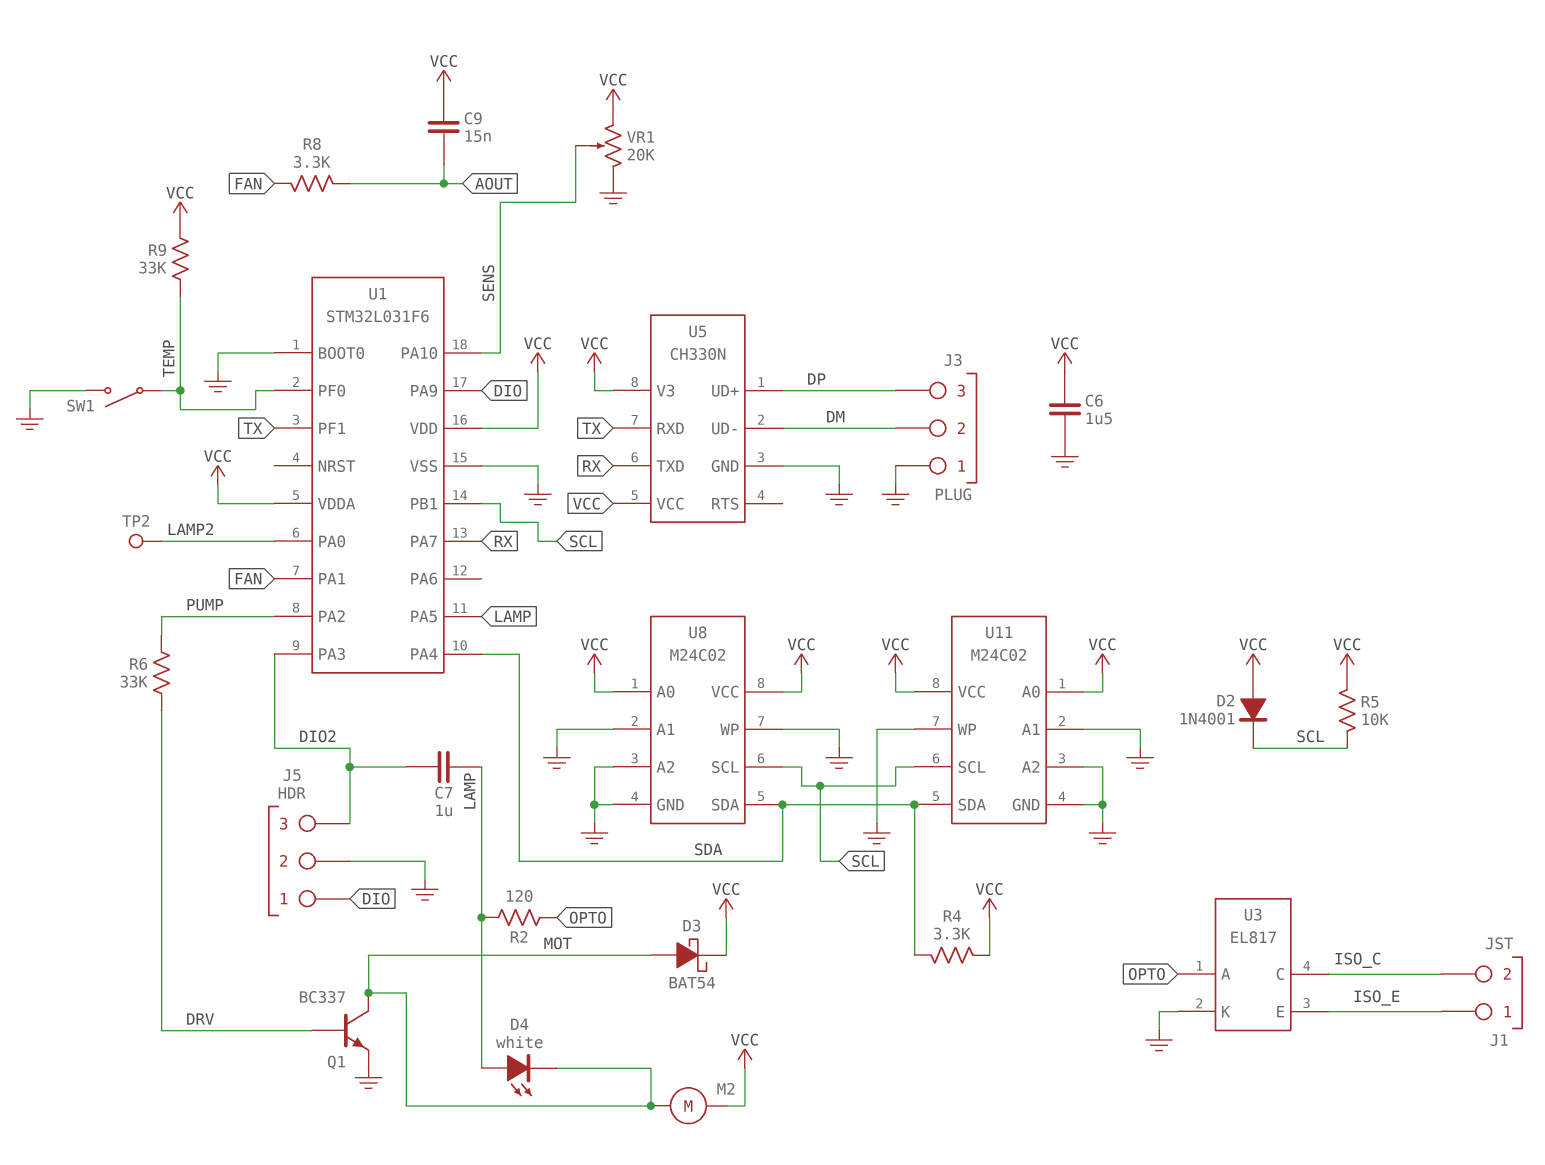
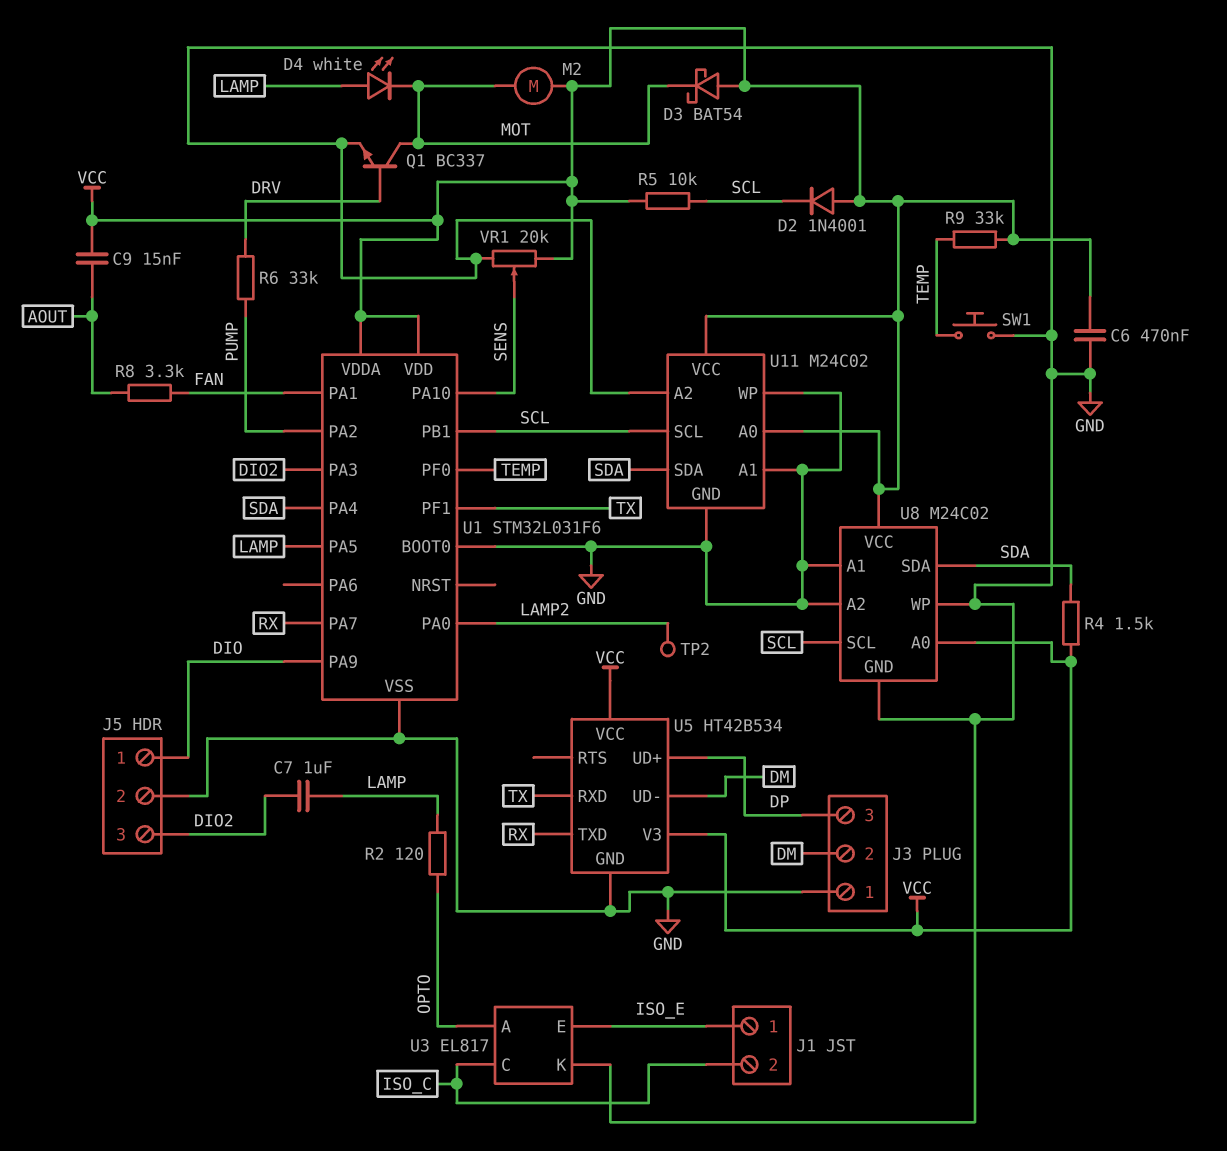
C6: 1.5uF (GND, VCC) -> 470nF (GND, VCC)
D3: schottky BAT54 (A MOT, K VCC) -> schottky BAT54 (A VCC, K MOT)
R4: 3.3k (SDA, VCC) -> 1.5k (SDA, VCC)
SW1: switch (GND, TEMP) -> button (GND, TEMP)
U5: CH330N -> HT42B534

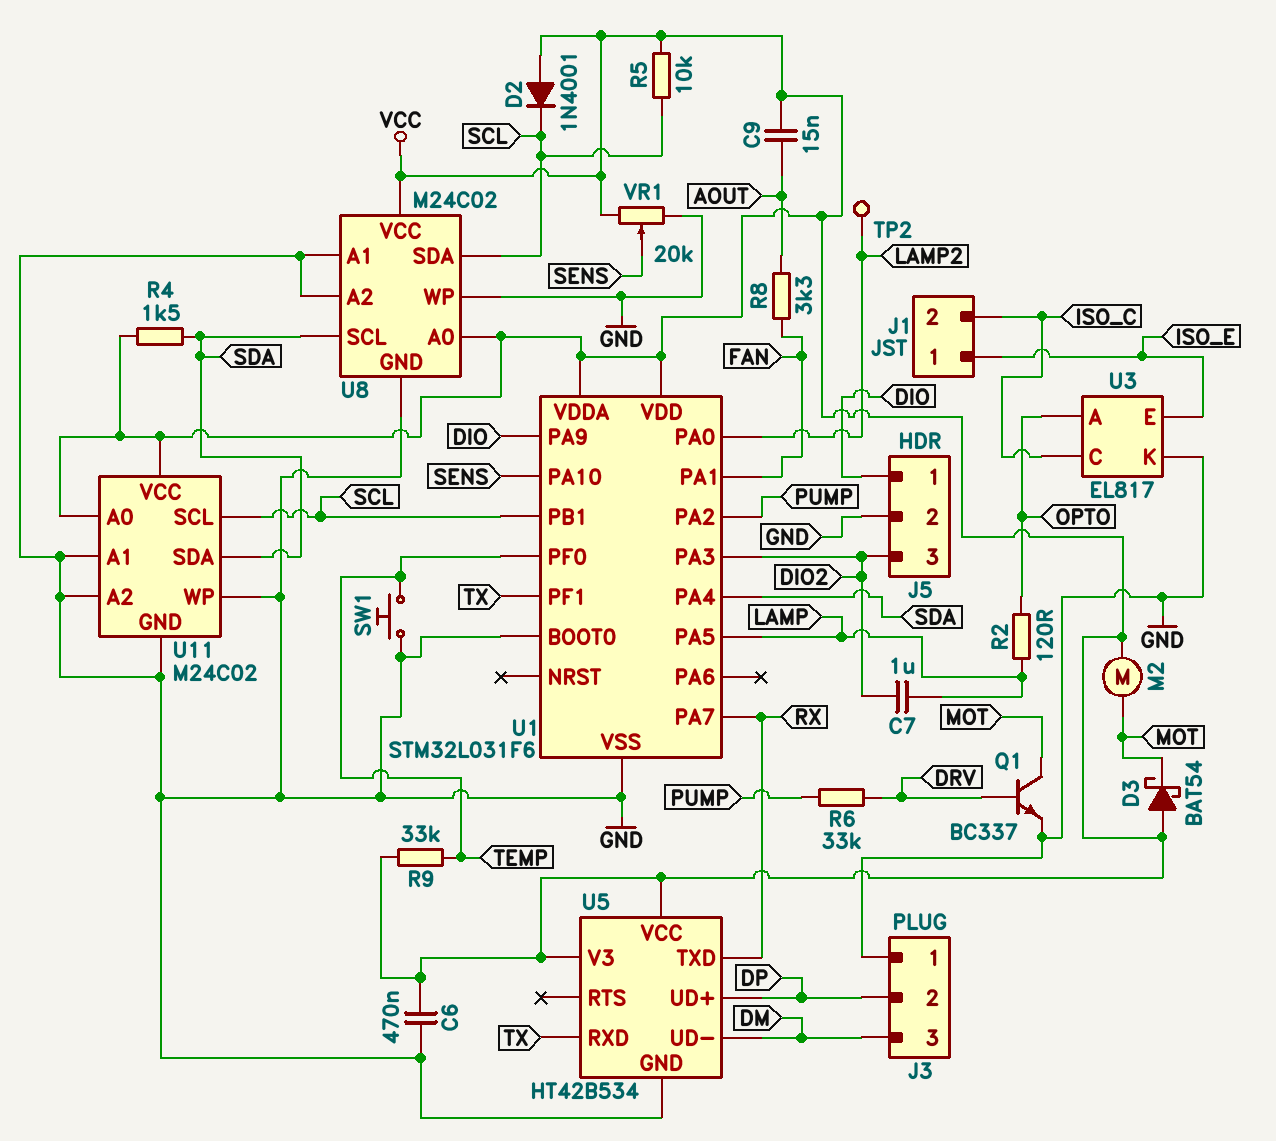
D4: LED white (A LAMP, K MOT) -> none
J3 pin 2: DM -> DP
J3 pin 3: DP -> DM
U8 pin SCL: SCL -> SDA
U8 pin SDA: SDA -> SCL

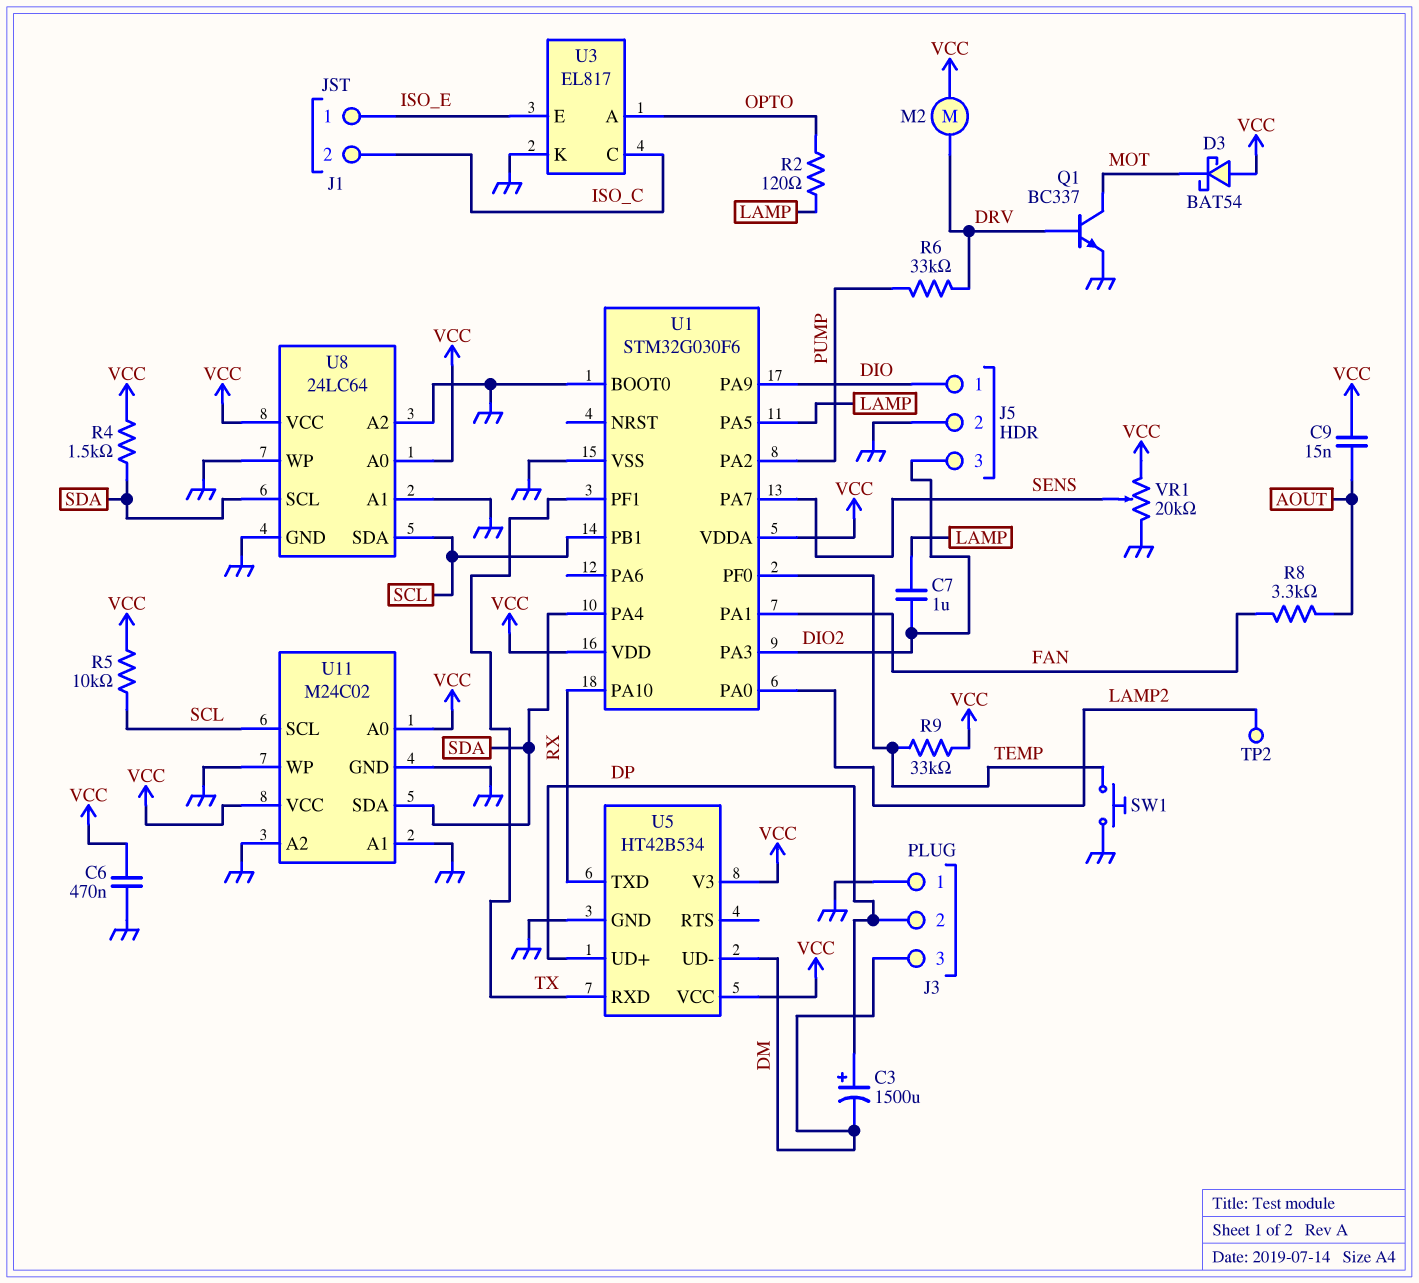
C3: none -> 1500uF (plus DP, minus DM)
D2: diode 1N4001 (A VCC, K SCL) -> none
M2: motor (MOT, VCC) -> motor (DRV, VCC)
U1: STM32L031F6 -> STM32G030F6
U1 pin PA7: RX -> SENS
U1 pin PA10: SENS -> RX
U8: M24C02 -> 24LC64

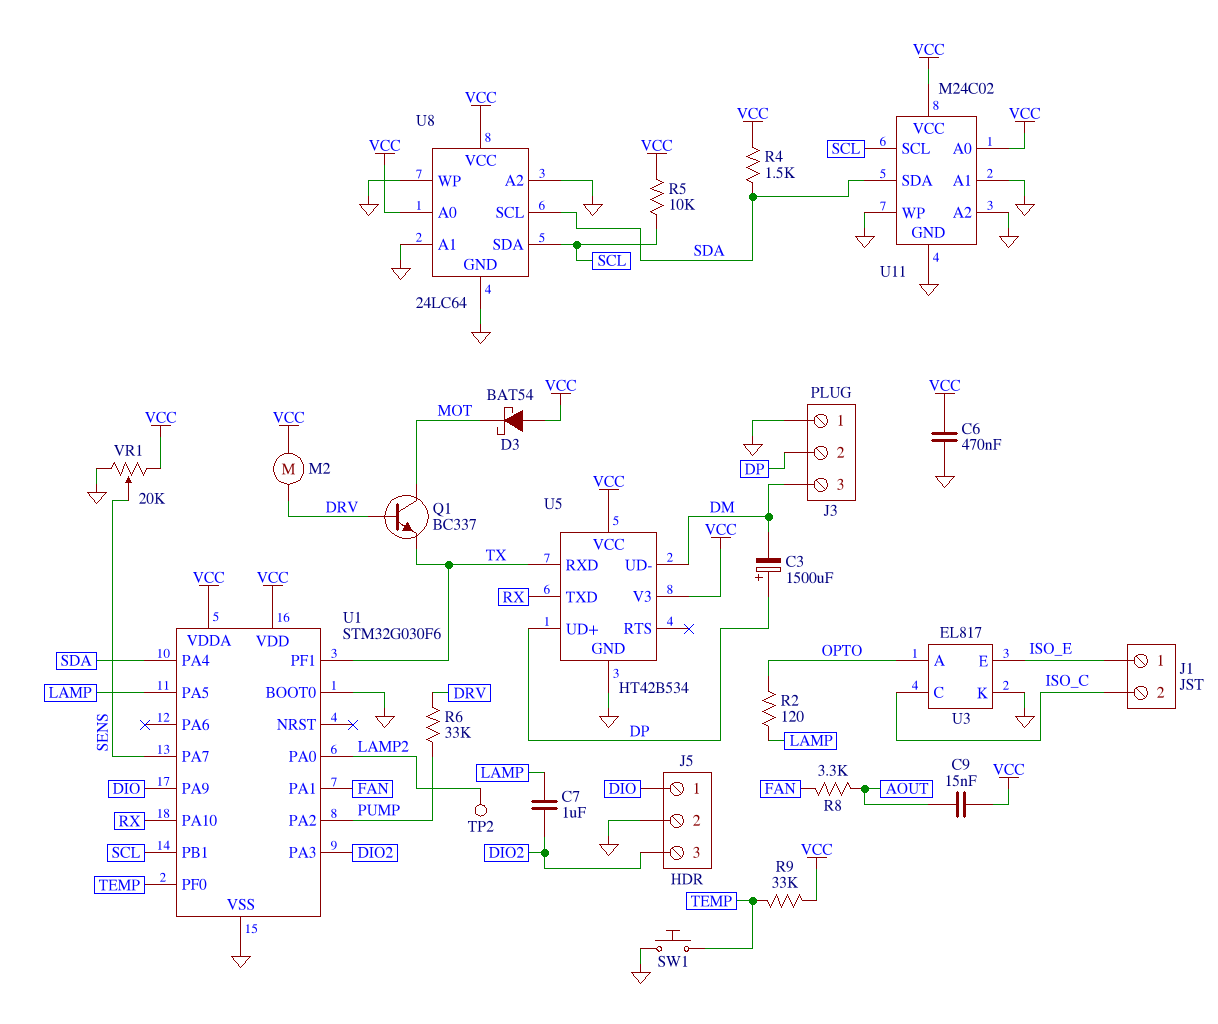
Q1: NPN BC337 (B DRV, C MOT, E GND) -> NPN BC337 (B DRV, C MOT, E TX)

